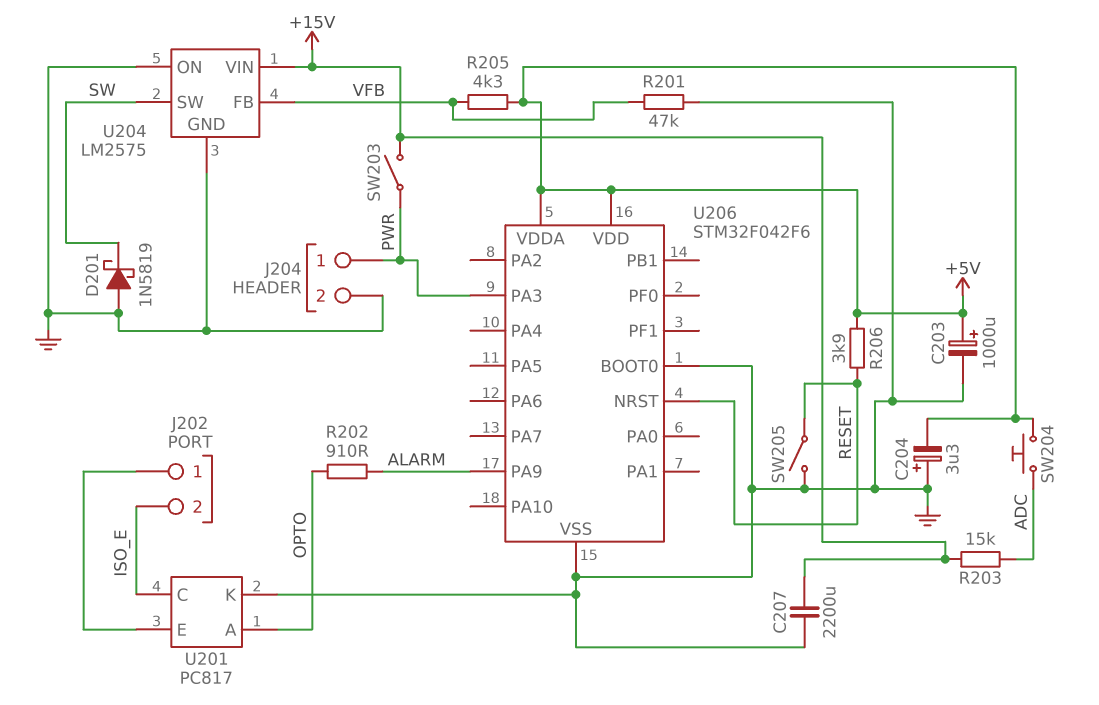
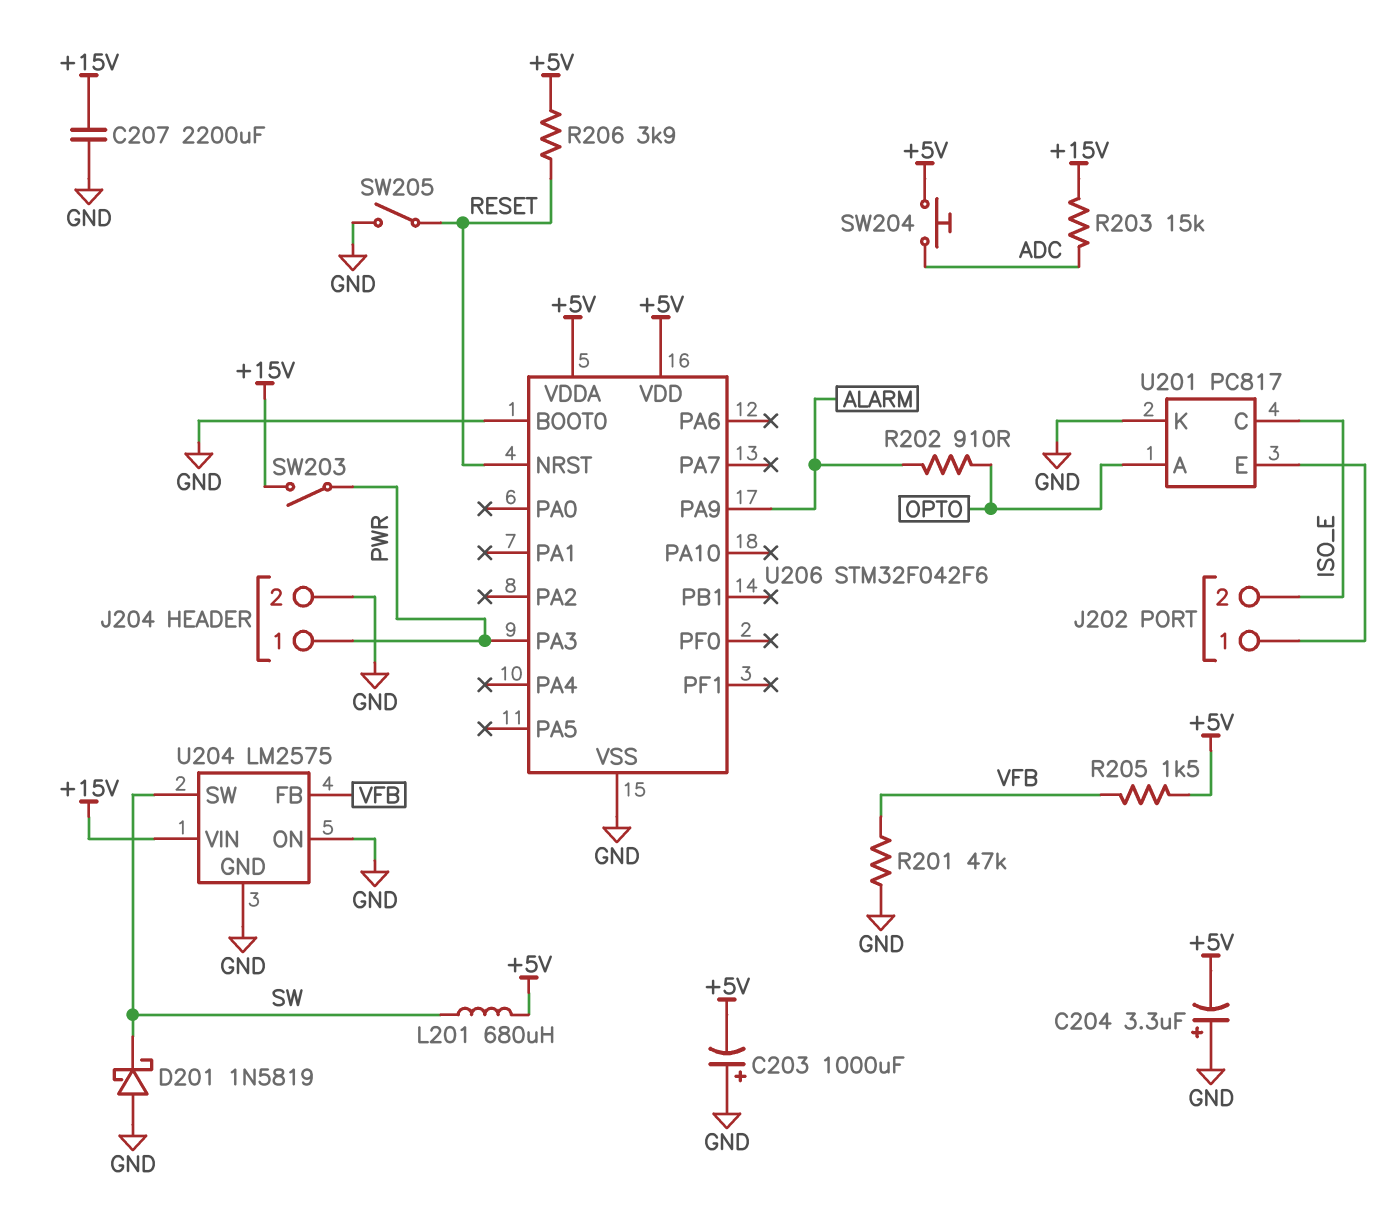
C203: 1000uF (plus +5V, minus GND) -> 1000uF (plus GND, minus +5V)
L201: none -> 680uH (+5V, SW)
R205: 4.3k (+5V, VFB) -> 1.5k (+5V, VFB)

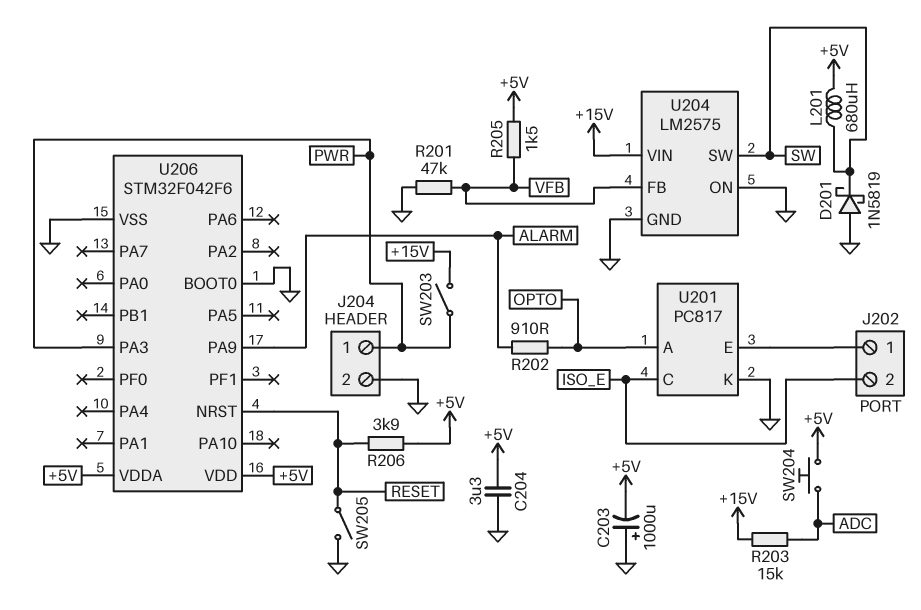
C204: 3.3uF (plus GND, minus +5V) -> 3.3uF (+5V, GND)
C207: 2200uF (+15V, GND) -> none

